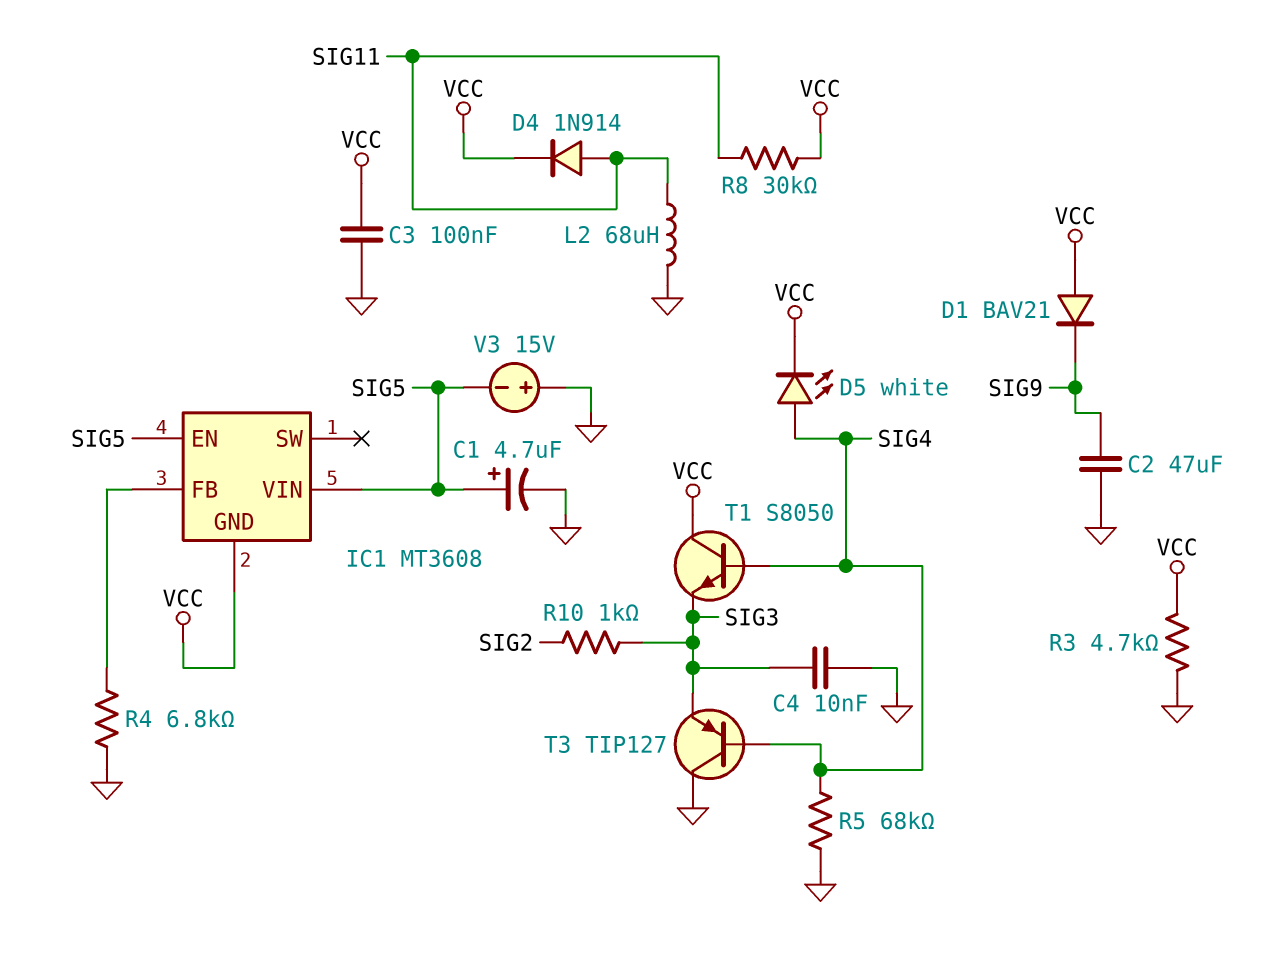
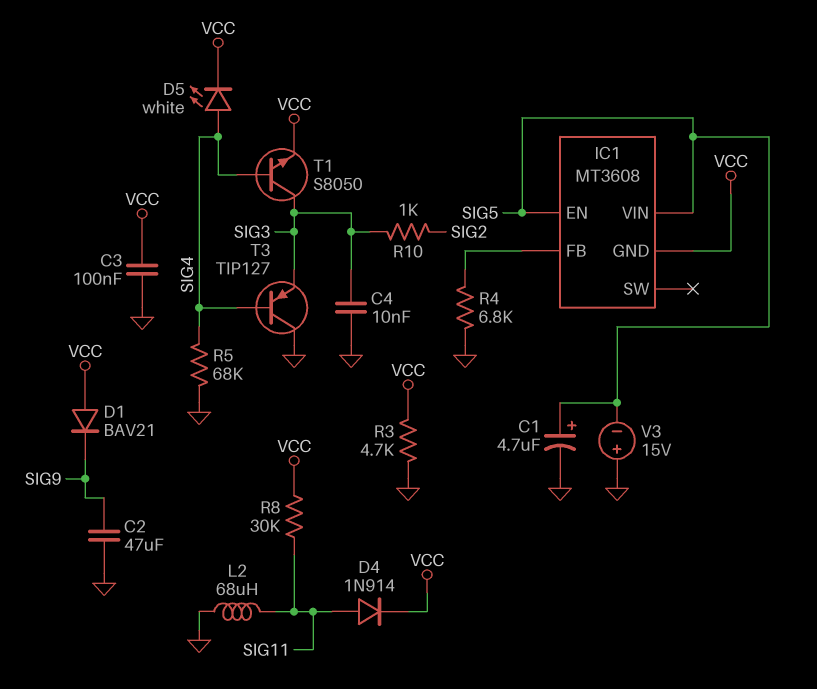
T1: NPN S8050 (B SIG4, C VCC, E SIG3) -> NPN S8050 (B SIG4, C SIG3, E VCC)

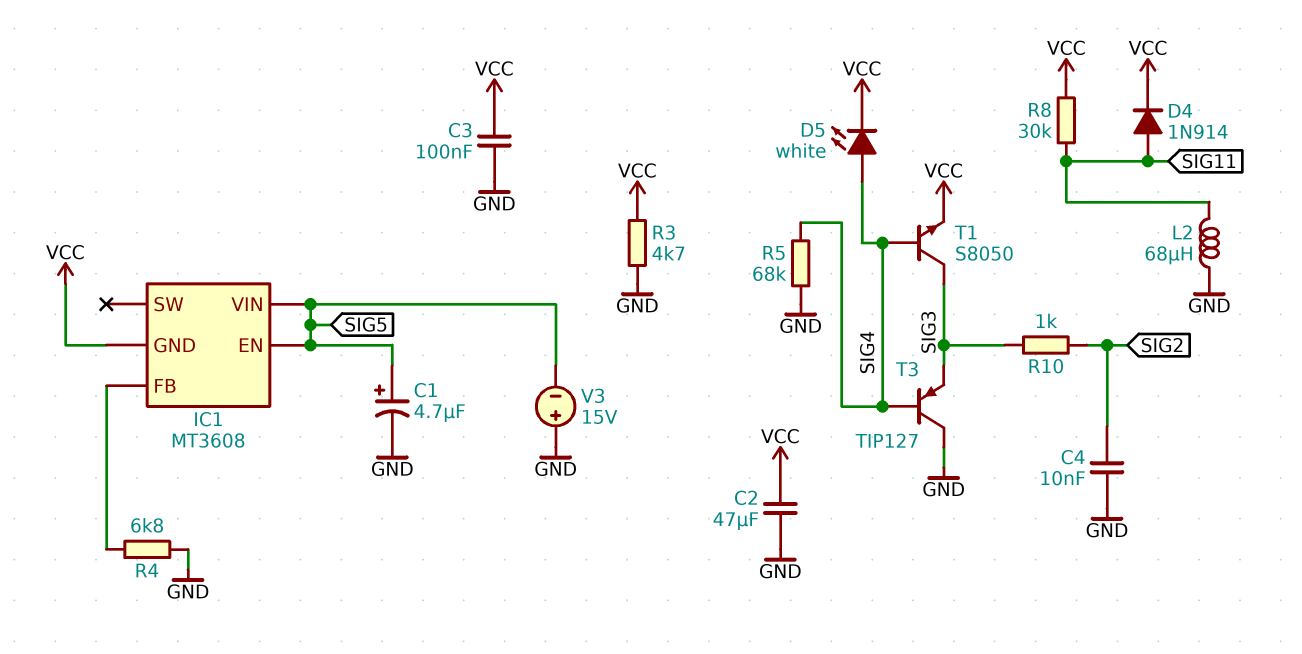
C2: 47uF (GND, SIG9) -> 47uF (GND, VCC)
C4: 10nF (GND, SIG3) -> 10nF (GND, SIG2)
D1: diode BAV21 (A VCC, K SIG9) -> none

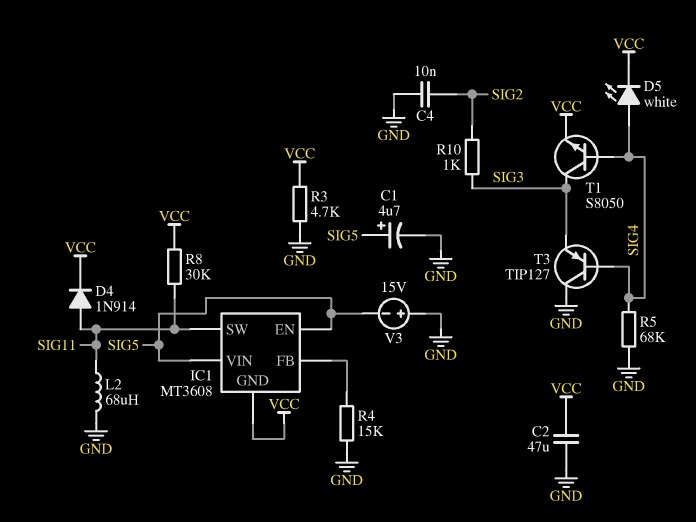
C3: 100nF (GND, VCC) -> none
IC1 pin SW: none -> SIG11
R4: 6.8k (GND, IC1/FB) -> 15k (GND, IC1/FB)

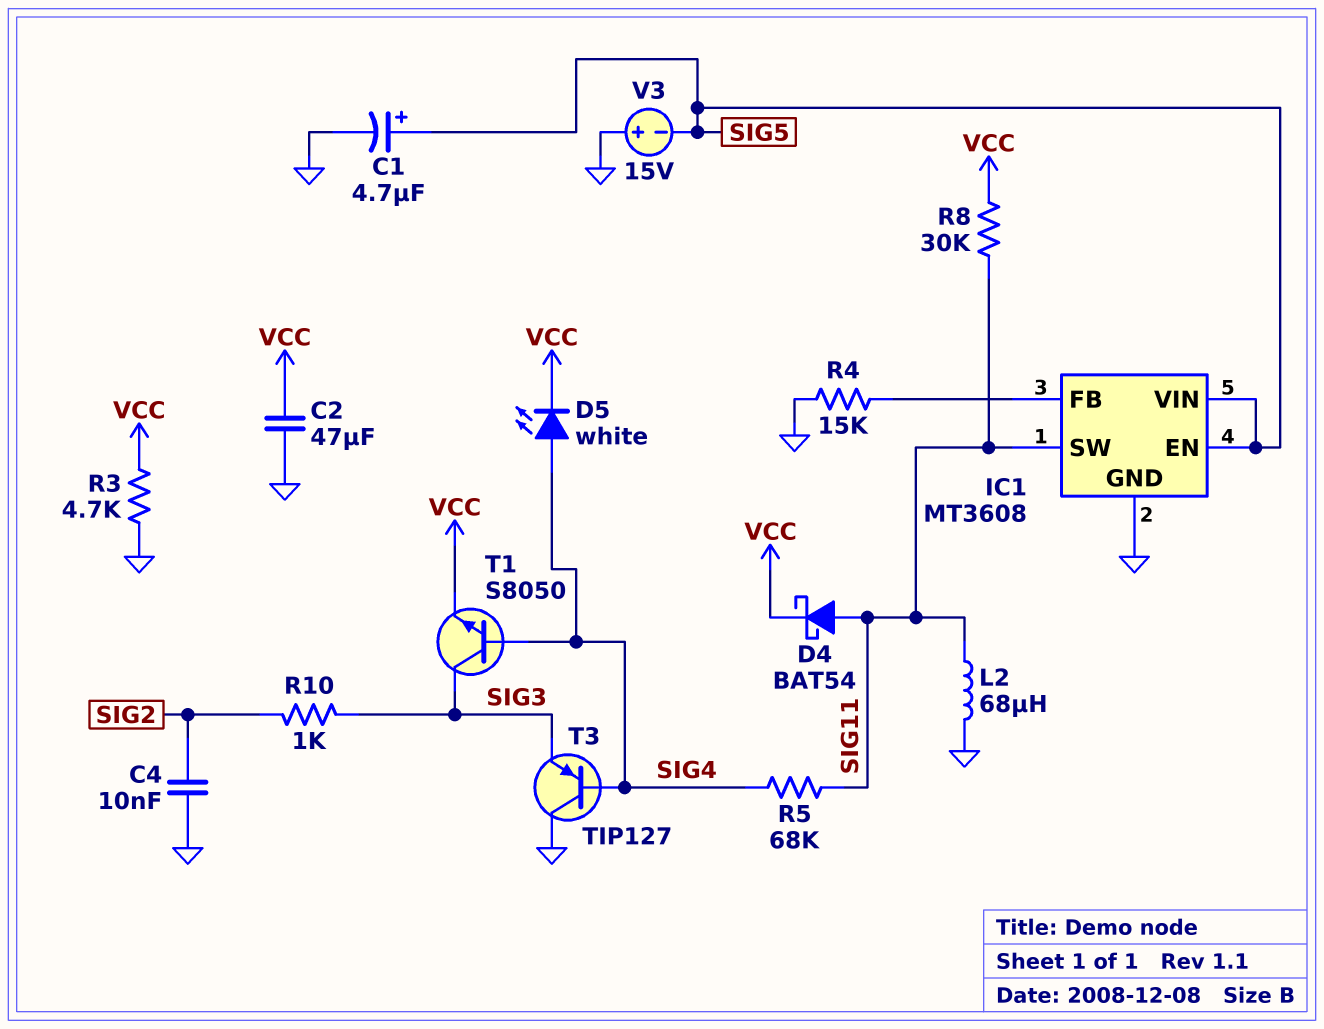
D4: diode 1N914 (A SIG11, K VCC) -> schottky BAT54 (A SIG11, K VCC)
IC1 pin GND: VCC -> GND
R5: 68k (GND, SIG4) -> 68k (SIG4, SIG11)

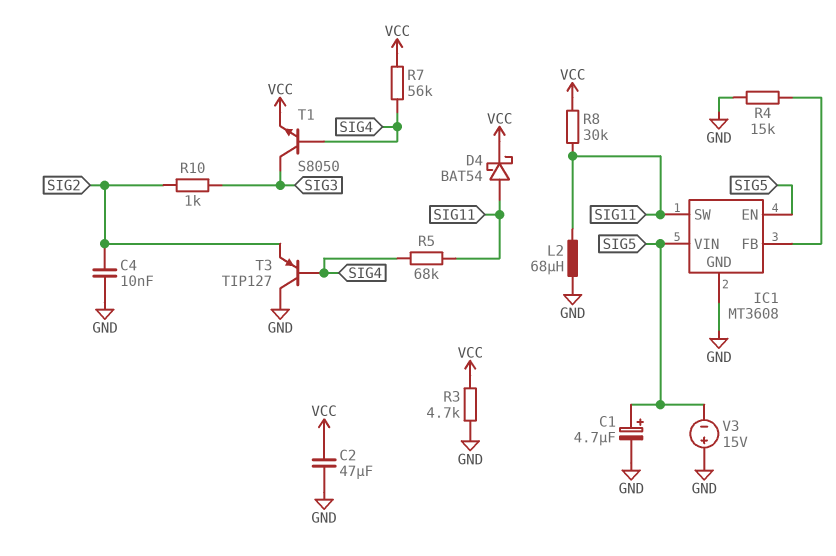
D5: LED white (A SIG4, K VCC) -> none
R7: none -> 56k (SIG4, VCC)
T3: PNP TIP127 (B SIG4, C GND, E SIG3) -> PNP TIP127 (B SIG4, C GND, E SIG2)

